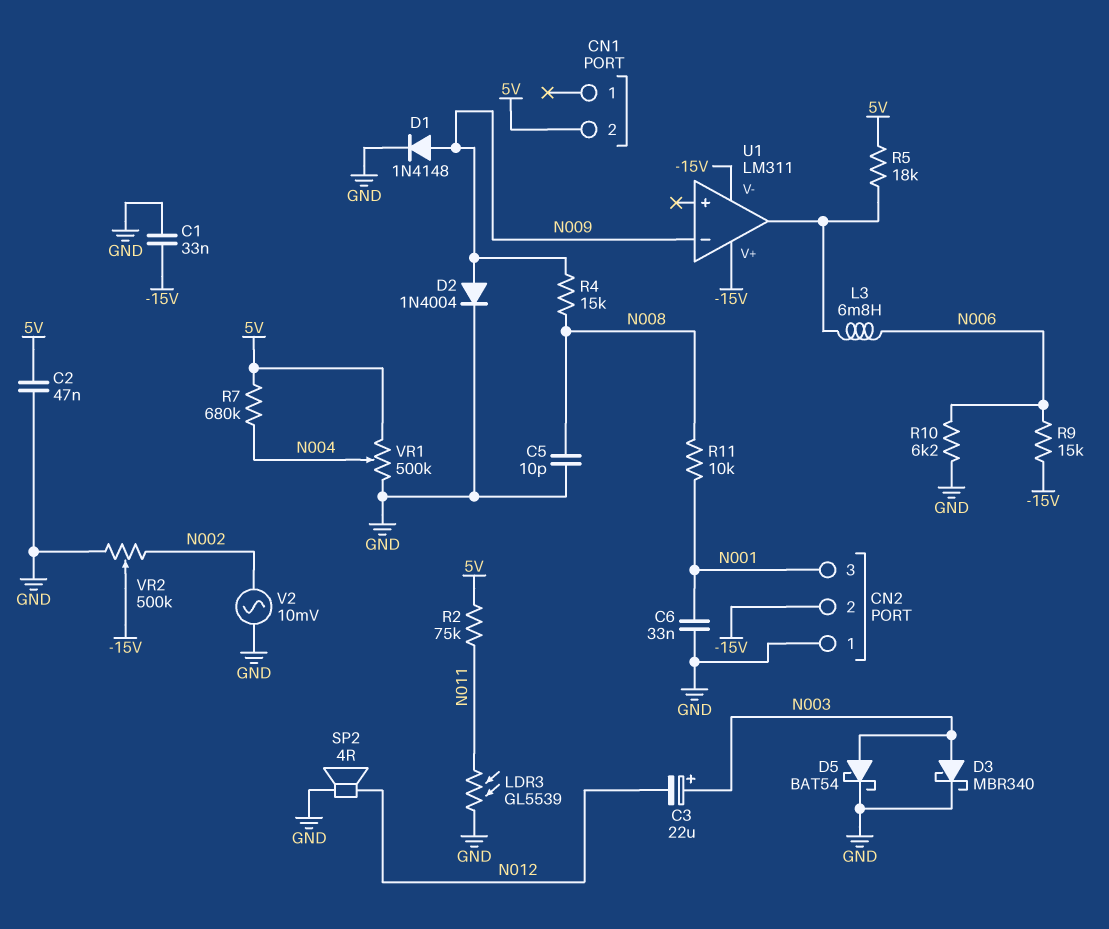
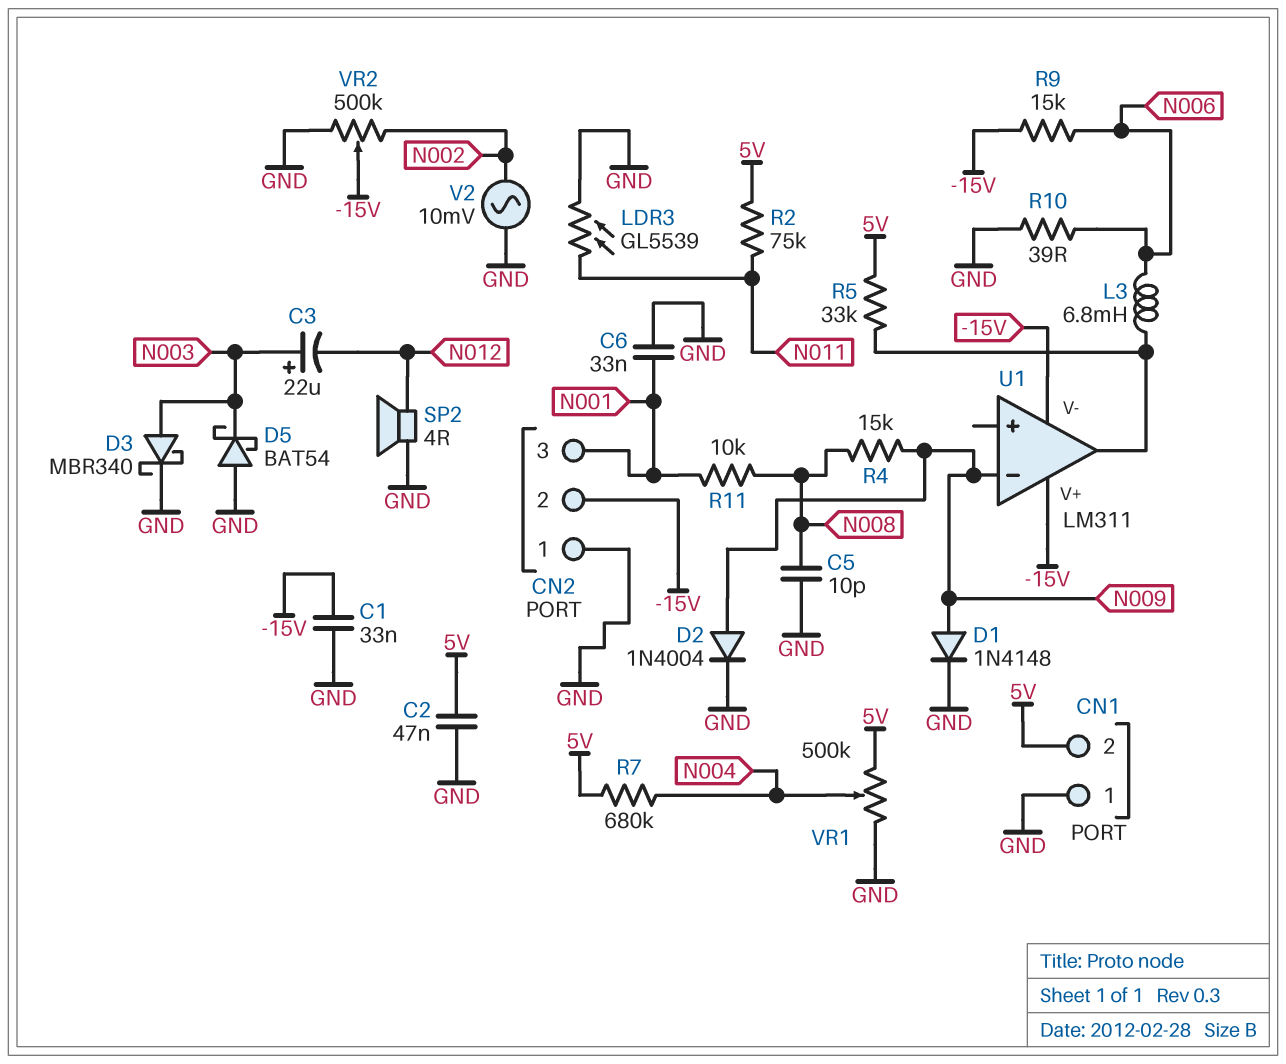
CN1 pin 1: none -> GND
D5: schottky BAT54 (A N003, K GND) -> schottky BAT54 (A GND, K N003)
R5: 18k (5V, U1/out) -> 33k (5V, U1/out)
R10: 6.2k (GND, N006) -> 39 (GND, N006)

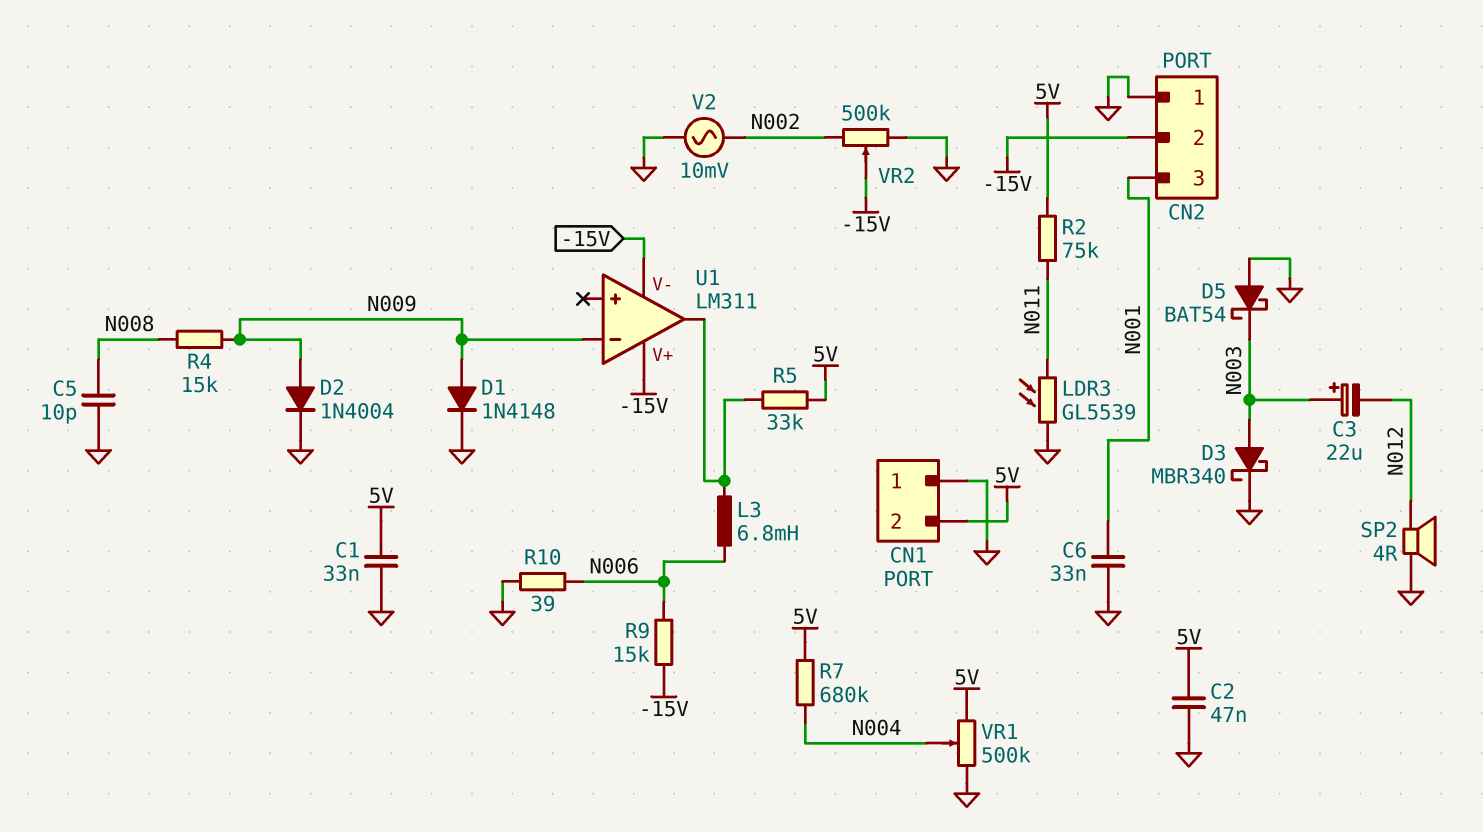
C1: 33nF (-15V, GND) -> 33nF (5V, GND)
R11: 10k (N001, N008) -> none

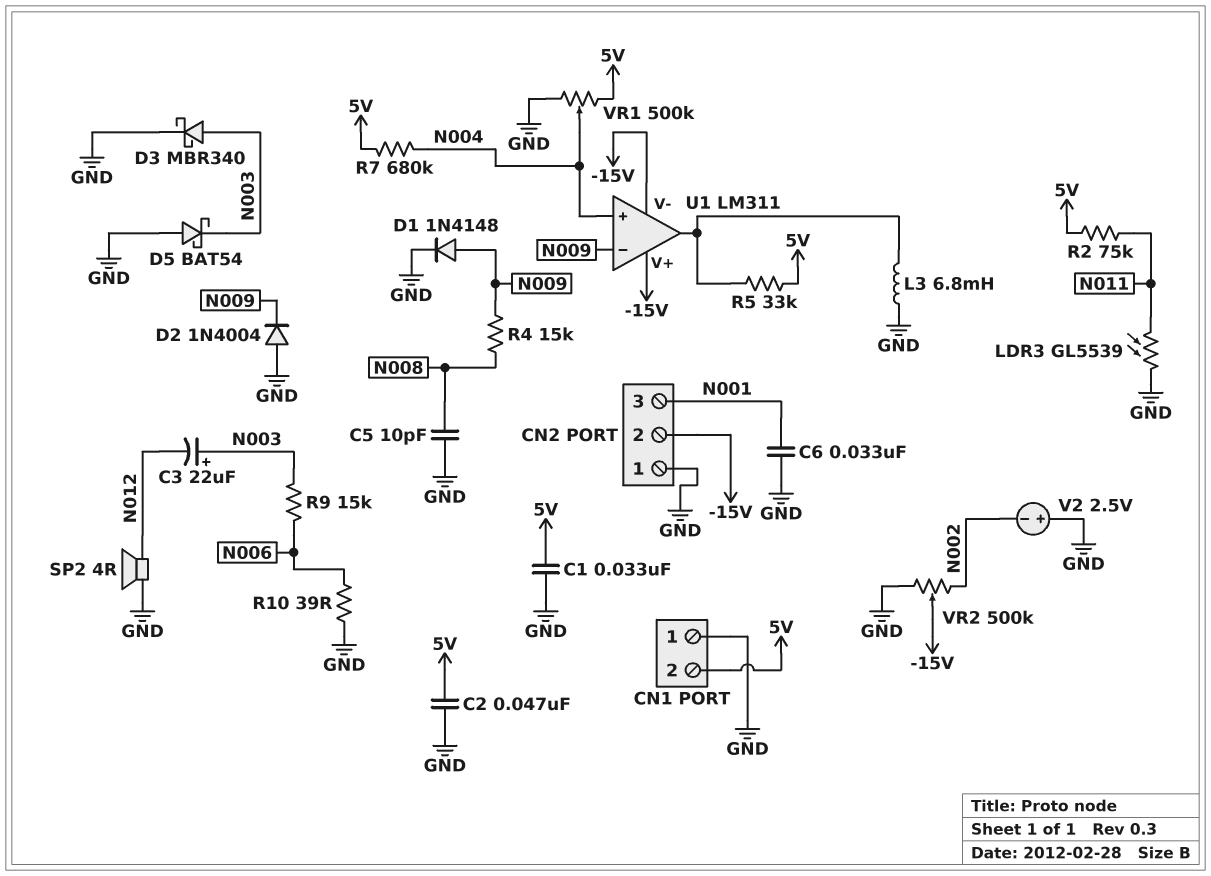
D2: diode 1N4004 (A N009, K GND) -> diode 1N4004 (A GND, K N009)
L3: 6.8mH (N006, U1/out) -> 6.8mH (GND, U1/out)
R9: 15k (-15V, N006) -> 15k (N003, N006)
U1 pin in+: none -> N004
V2: AC 10mV (GND, N002) -> 2.5V (plus GND, minus N002)

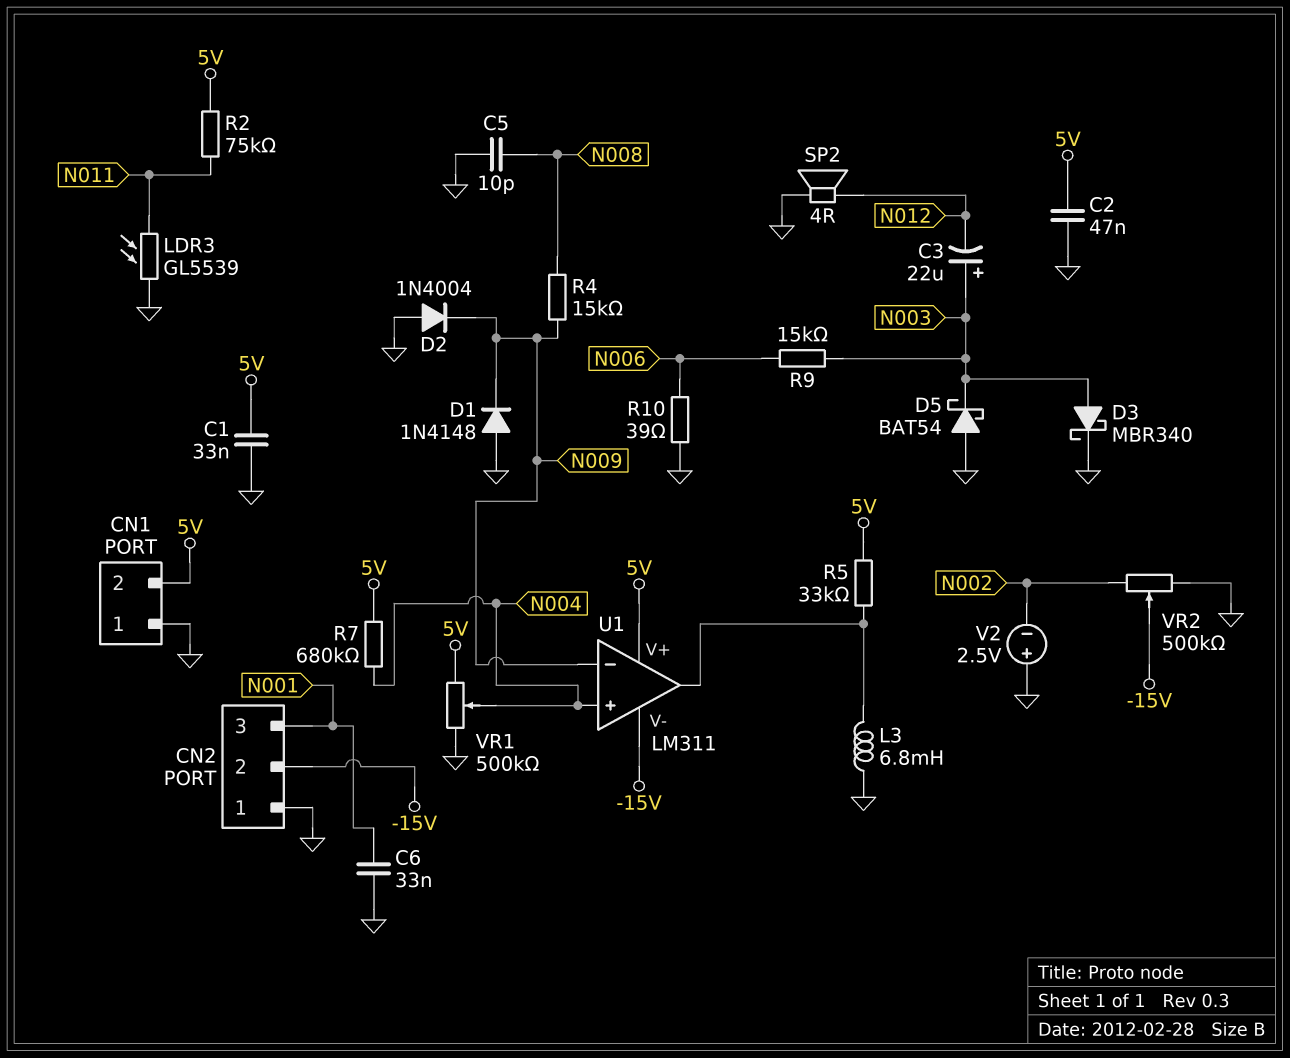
D1: diode 1N4148 (A N009, K GND) -> diode 1N4148 (A GND, K N009)
U1 pin V+: -15V -> 5V

